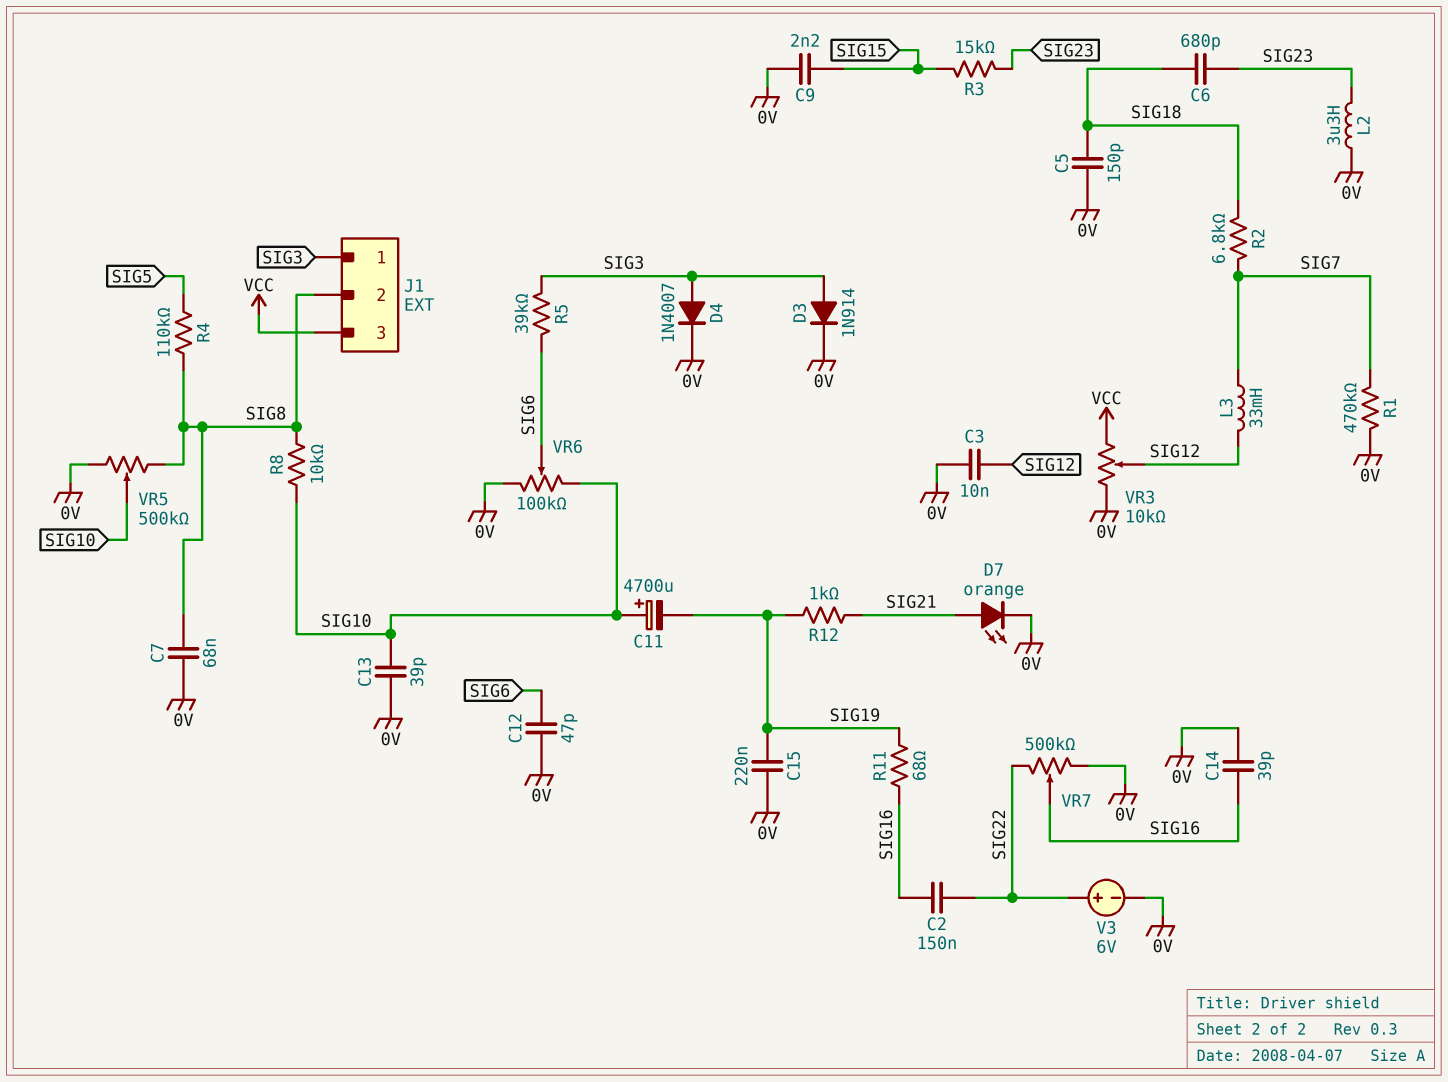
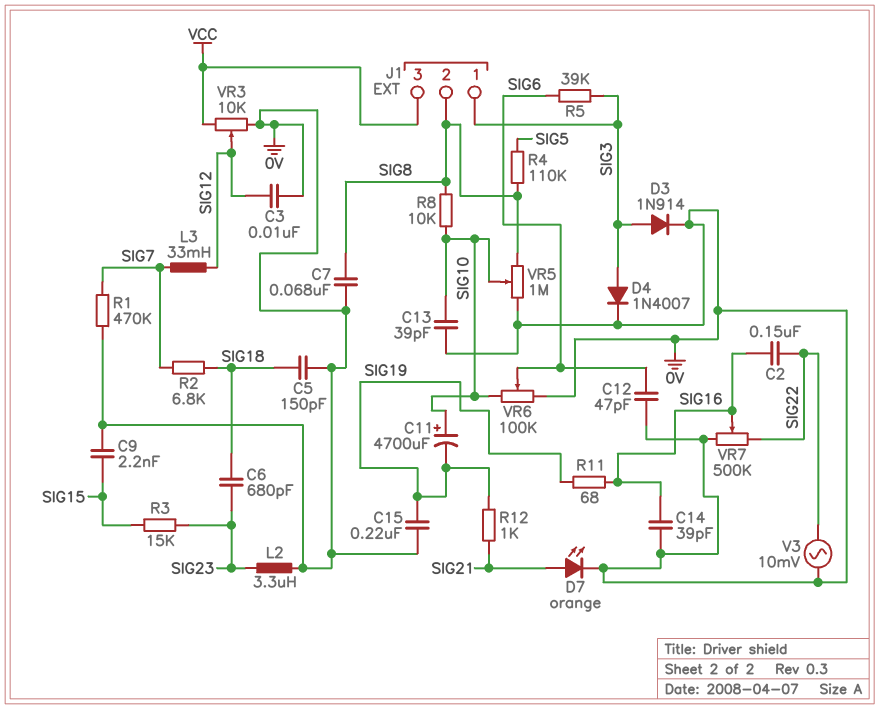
V3: 6V (plus SIG22, minus 0V) -> AC 10mV (0V, SIG22)
VR5: 500k (0V, SIG8, wiper SIG10) -> 1M (0V, SIG8, wiper SIG10)

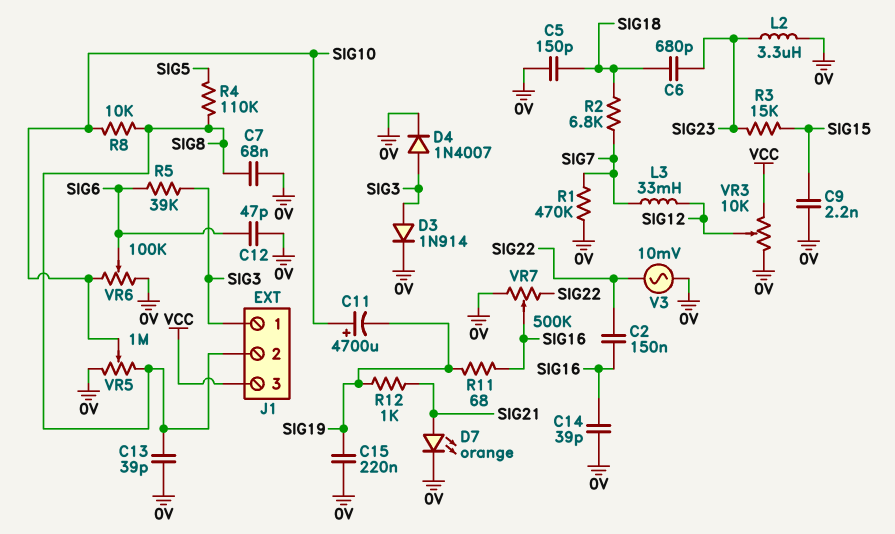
C3: 10nF (0V, SIG12) -> none
C13: 39pF (0V, SIG10) -> 39pF (0V, SIG8)

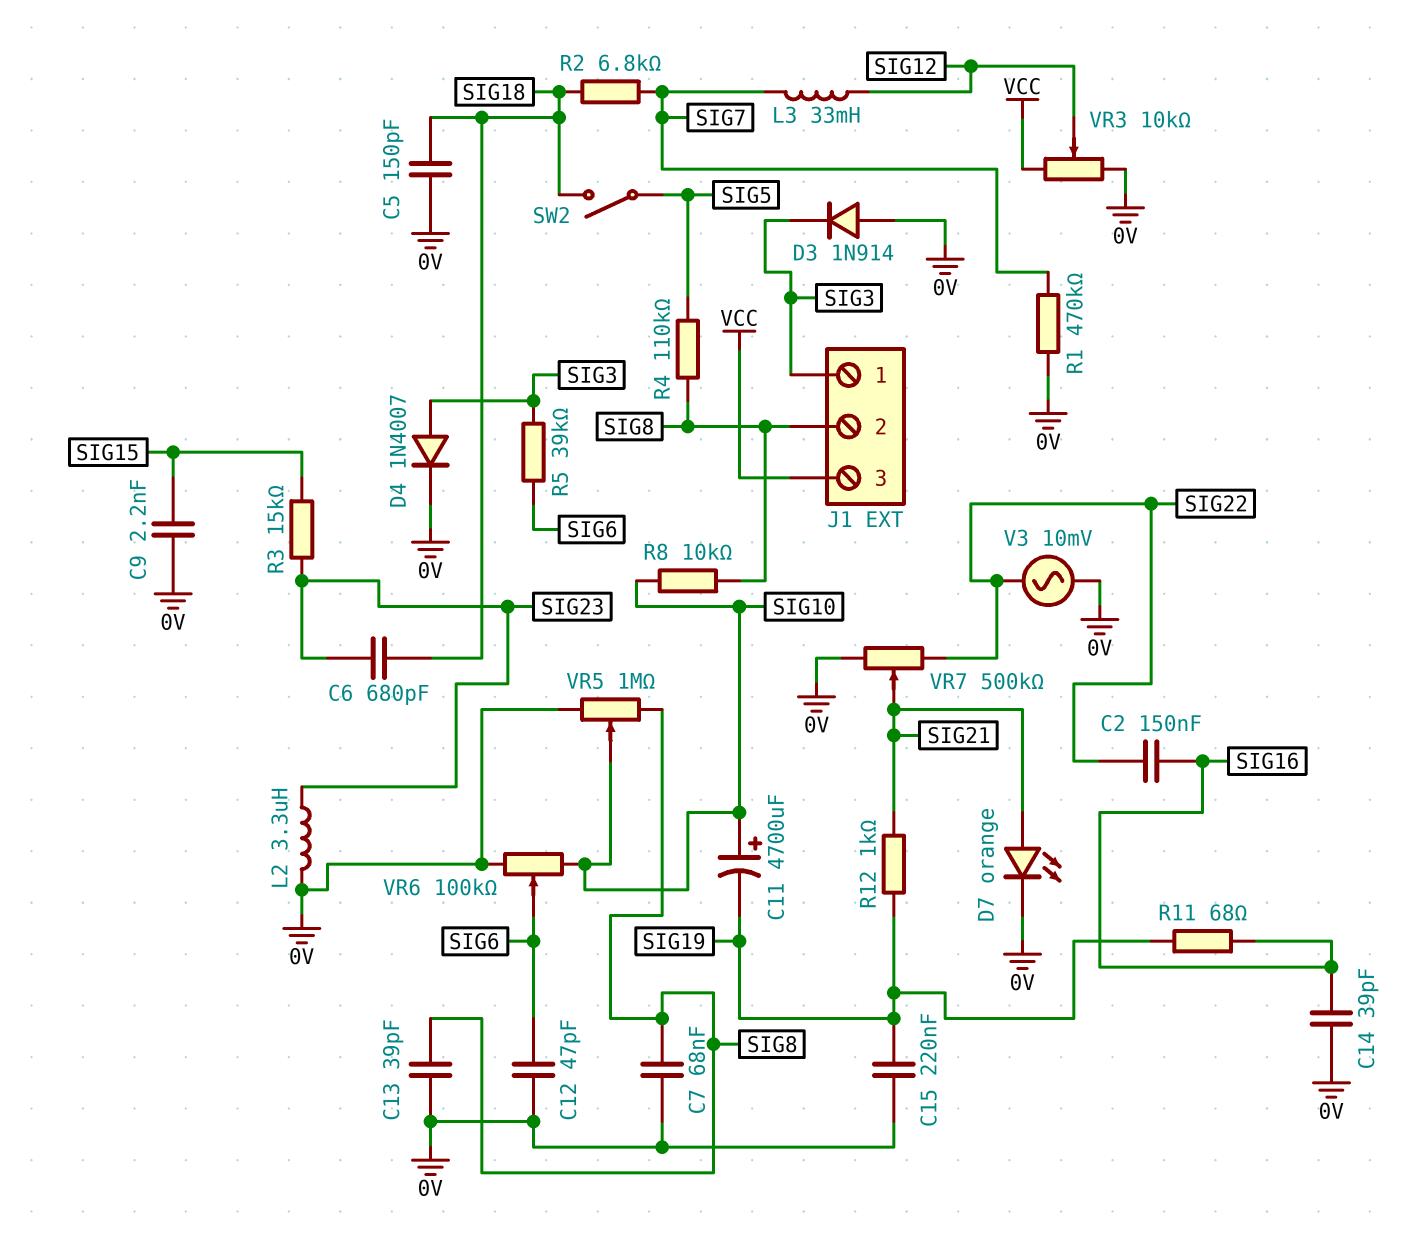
D3: diode 1N914 (A SIG3, K 0V) -> diode 1N914 (A 0V, K SIG3)
SW2: none -> switch (SIG5, SIG18)
VR7: 500k (0V, SIG22, wiper SIG16) -> 500k (0V, SIG22, wiper SIG21)

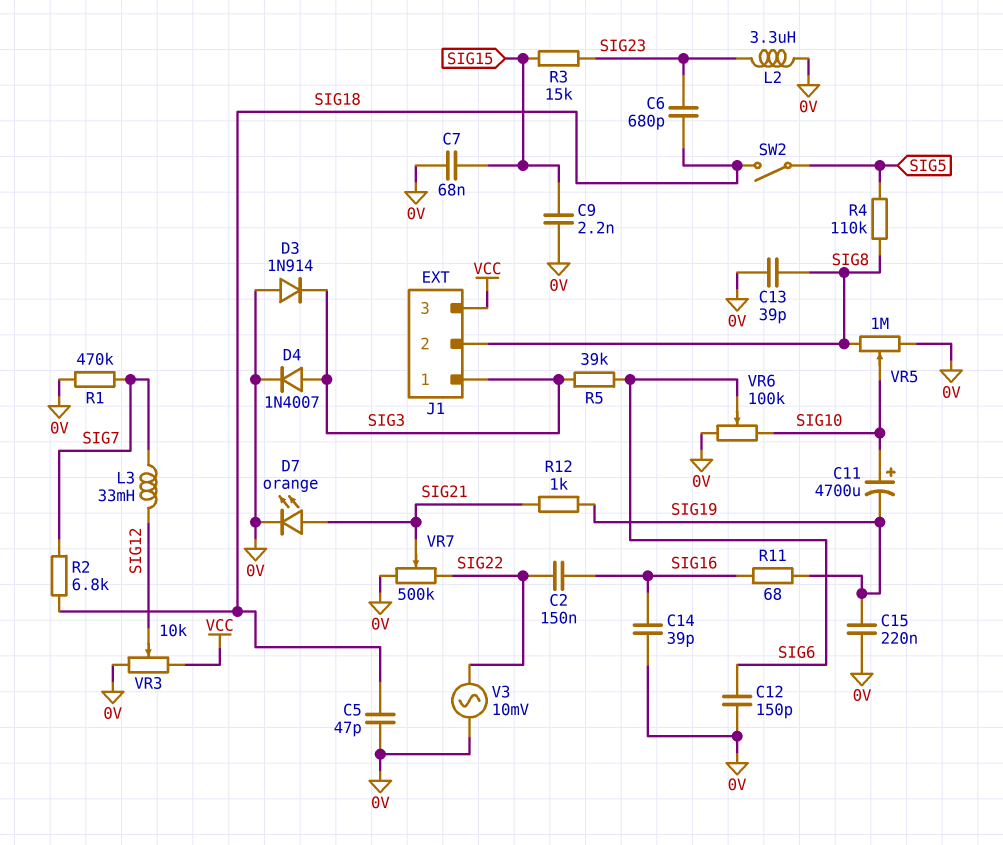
C5: 150pF (0V, SIG18) -> 47pF (0V, SIG18)
C7: 68nF (0V, SIG8) -> 68nF (0V, SIG15)
C12: 47pF (0V, SIG6) -> 150pF (0V, SIG6)
R8: 10k (SIG8, SIG10) -> none

